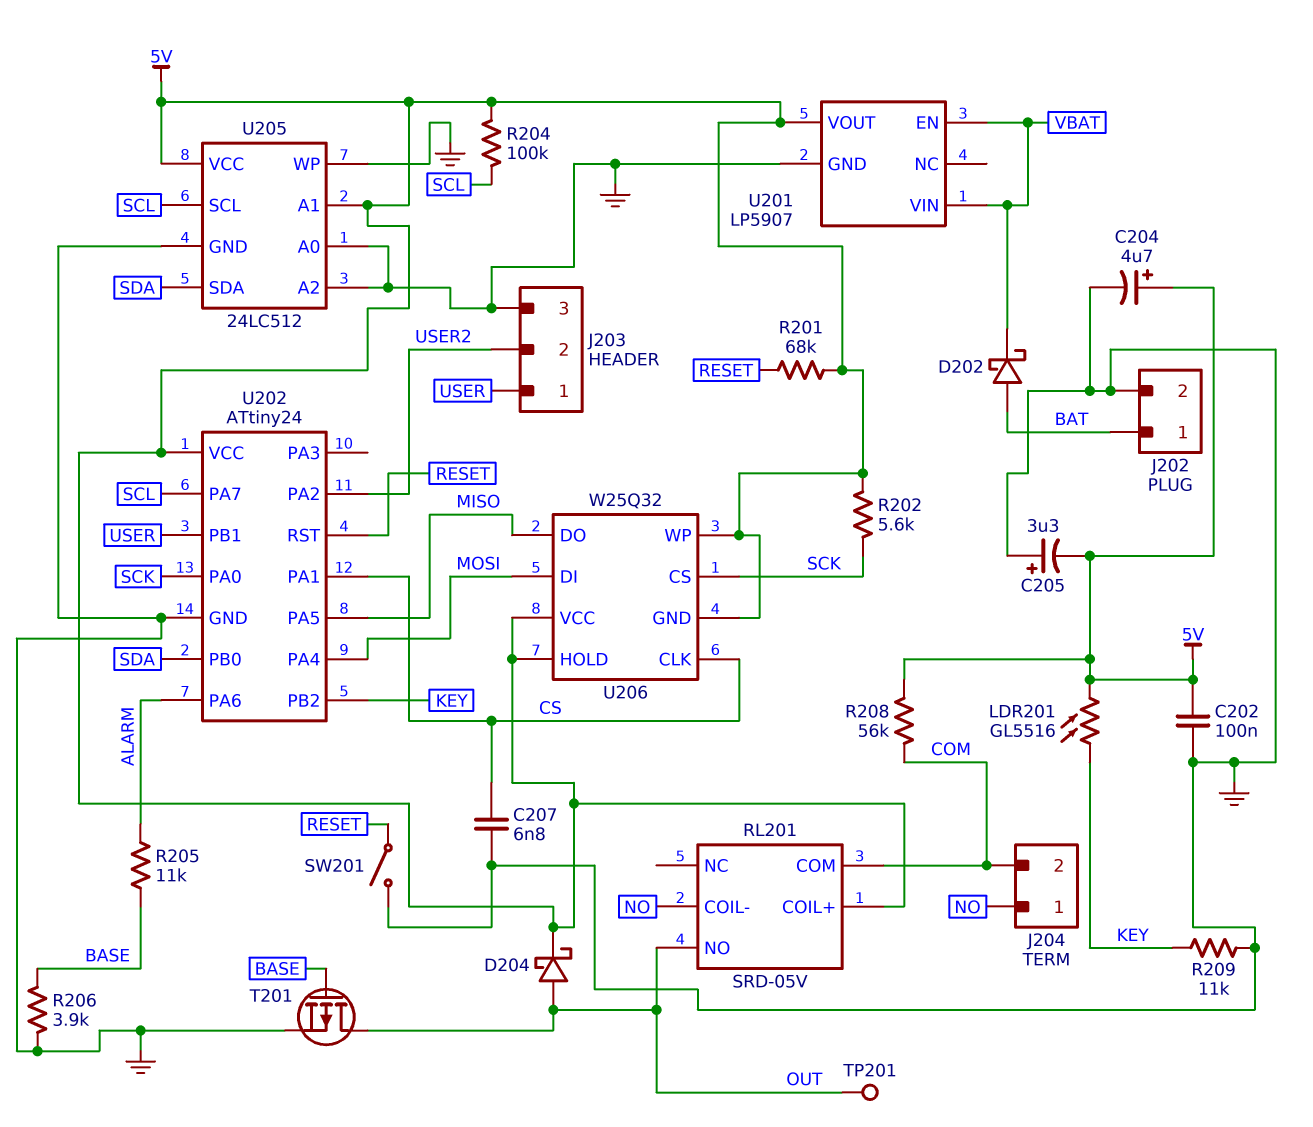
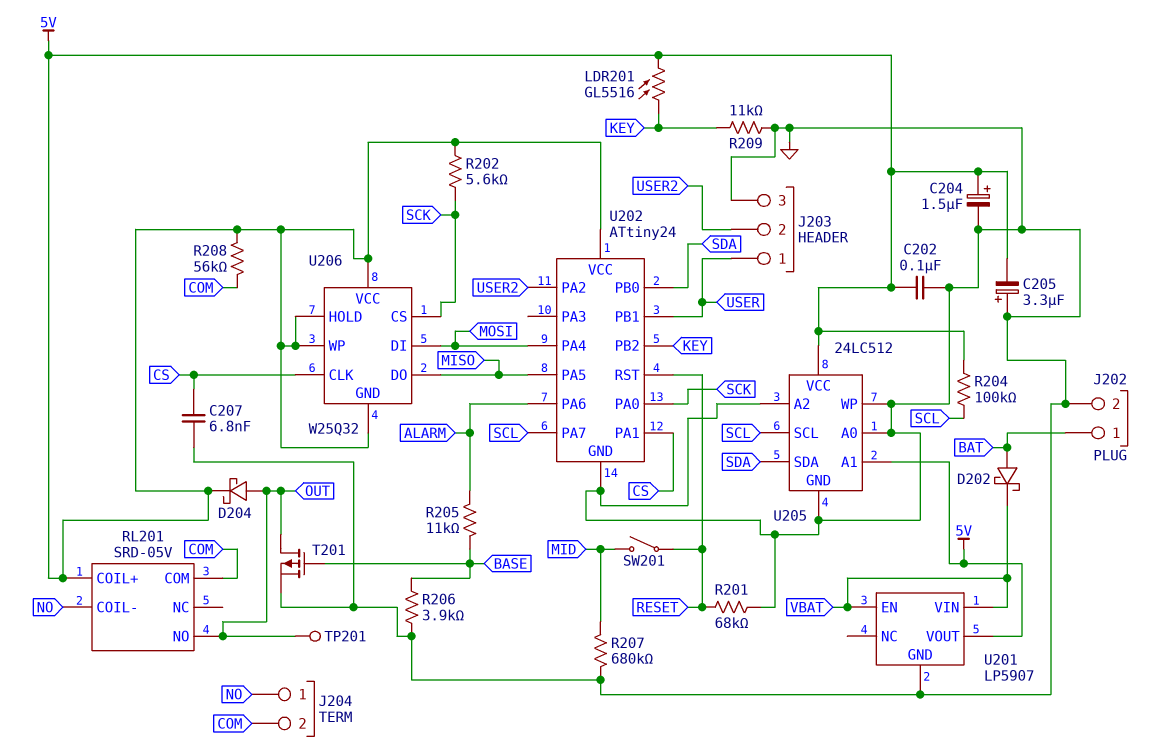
C204: 4.7uF (plus 5V, minus GND) -> 1.5uF (plus 5V, minus GND)
R201: 68k (5V, RESET) -> 68k (GND, RESET)
R207: none -> 680k (GND, MID)
SW201: switch (GND, RESET) -> switch (MID, RESET)

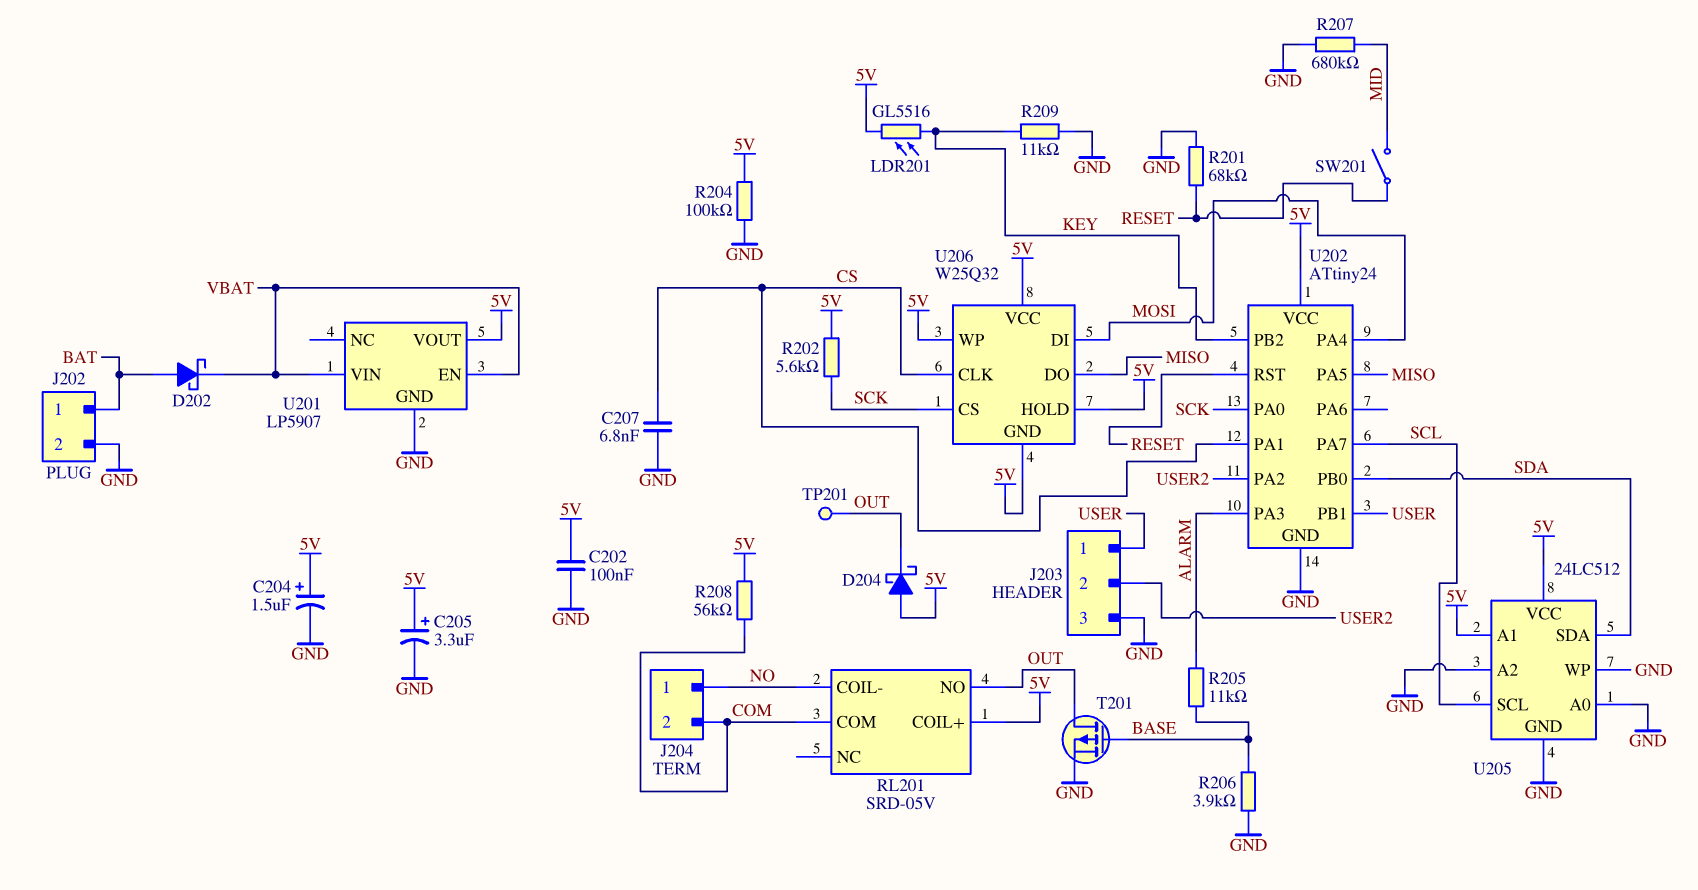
C205: 3.3uF (plus GND, minus 5V) -> 3.3uF (plus 5V, minus GND)
D204: schottky (A OUT, K 5V) -> schottky (A 5V, K OUT)
R204: 100k (5V, SCL) -> 100k (5V, GND)
U202 pin PA3: none -> ALARM
U202 pin PA6: ALARM -> none

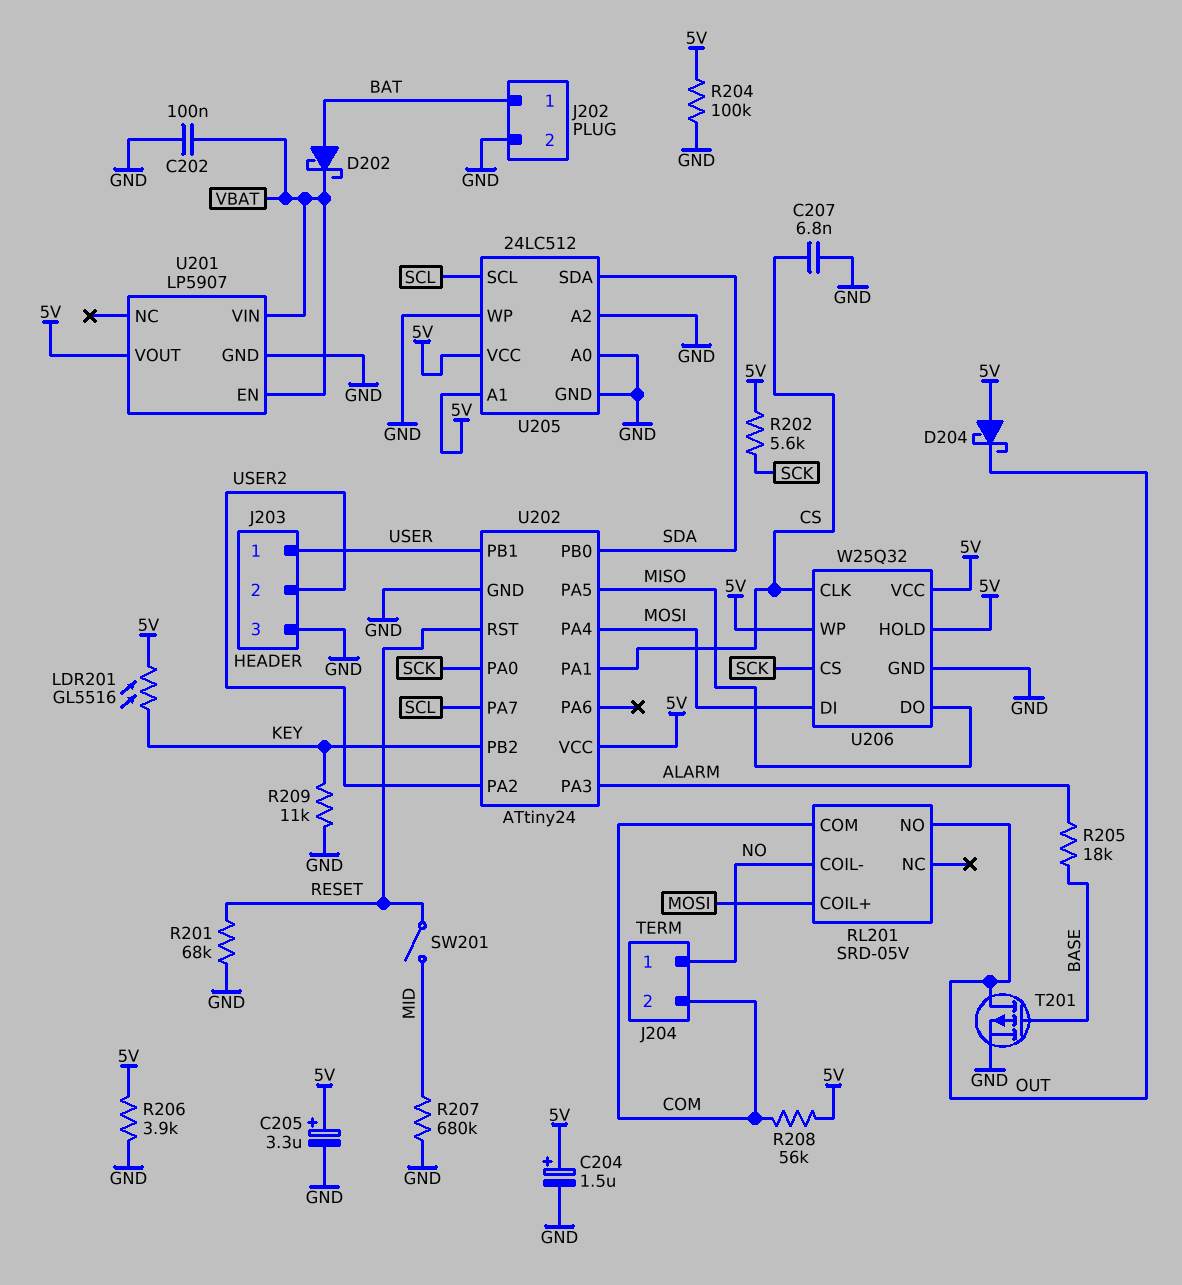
C202: 100nF (5V, GND) -> 100nF (GND, VBAT)
R205: 11k (ALARM, BASE) -> 18k (ALARM, BASE)
R206: 3.9k (BASE, GND) -> 3.9k (5V, GND)
RL201 pin COIL+: 5V -> MOSI
TP201: test point (OUT) -> none
U206 pin GND: 5V -> GND

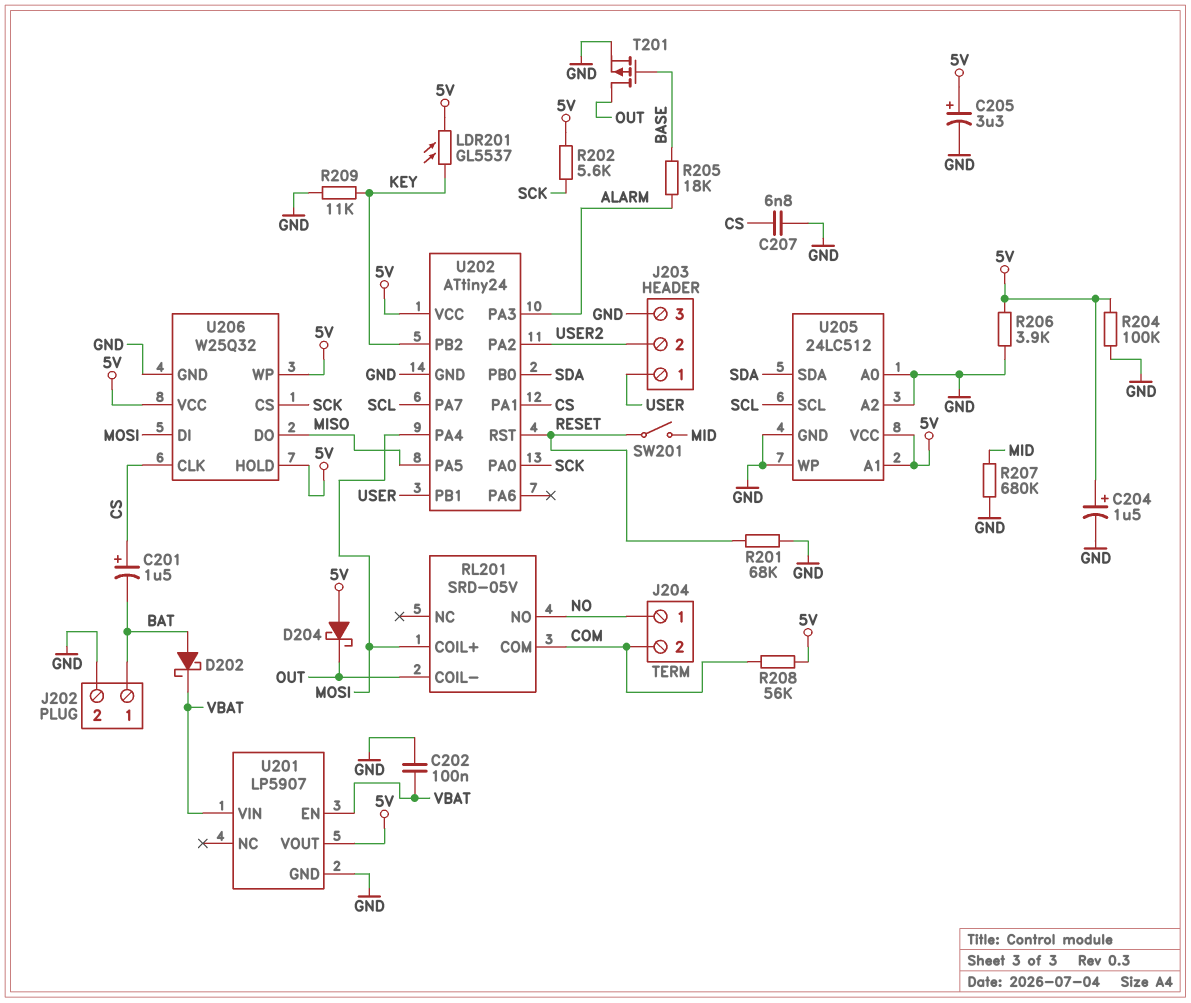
C201: none -> 1.5uF (plus CS, minus BAT)
LDR201: GL5516 (5V, KEY) -> GL5537 (5V, KEY)
RL201 pin COIL-: NO -> OUT
RL201 pin NO: OUT -> NO

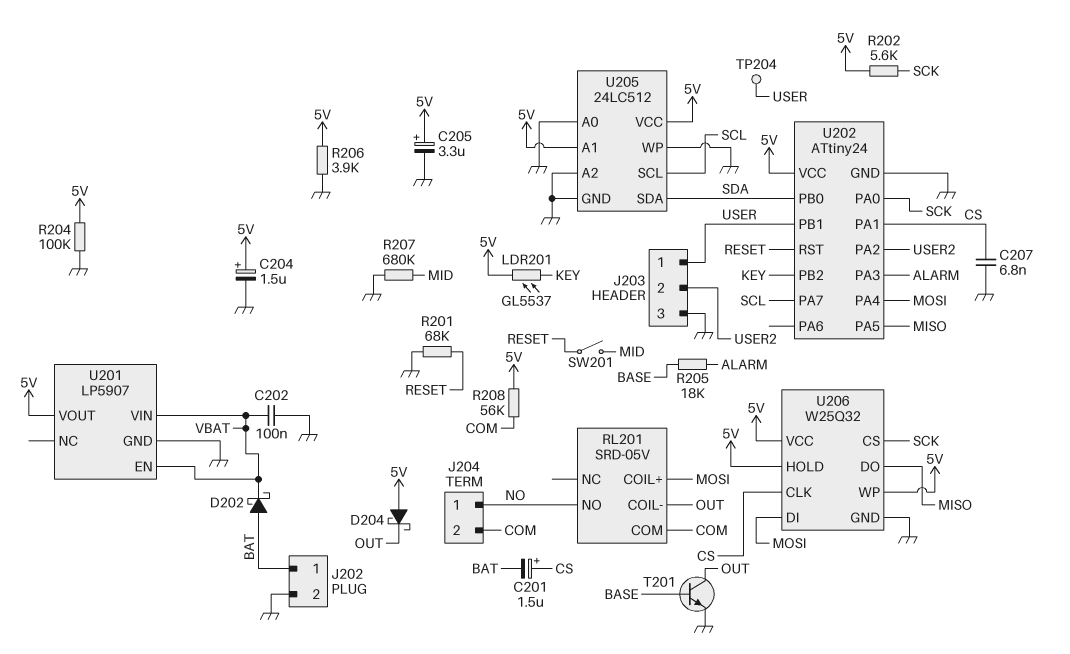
R209: 11k (GND, KEY) -> none
T201: PMOS (G BASE, D OUT, S GND) -> NPN (B BASE, C OUT, E GND)
TP204: none -> test point (USER)

